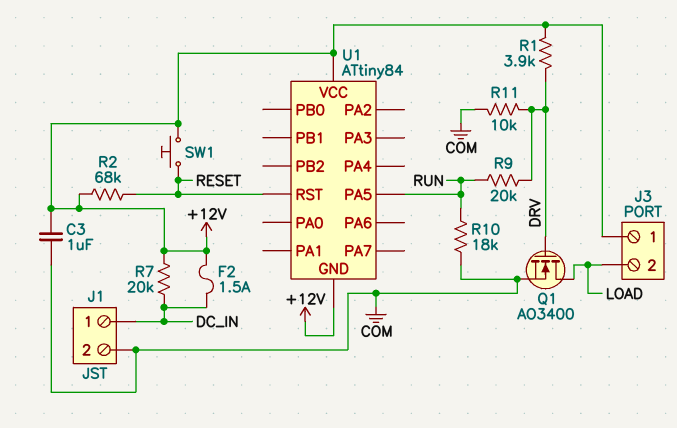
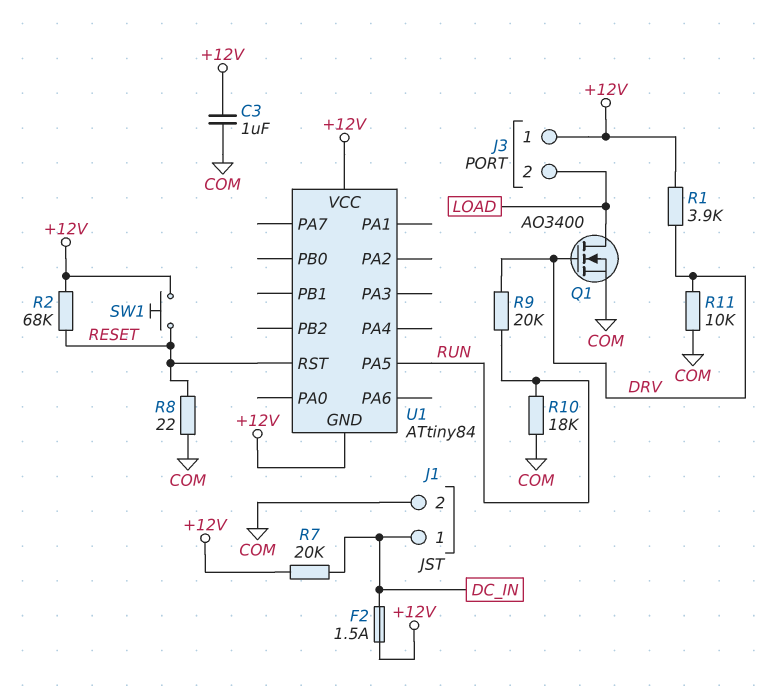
R8: none -> 22 (COM, RESET)

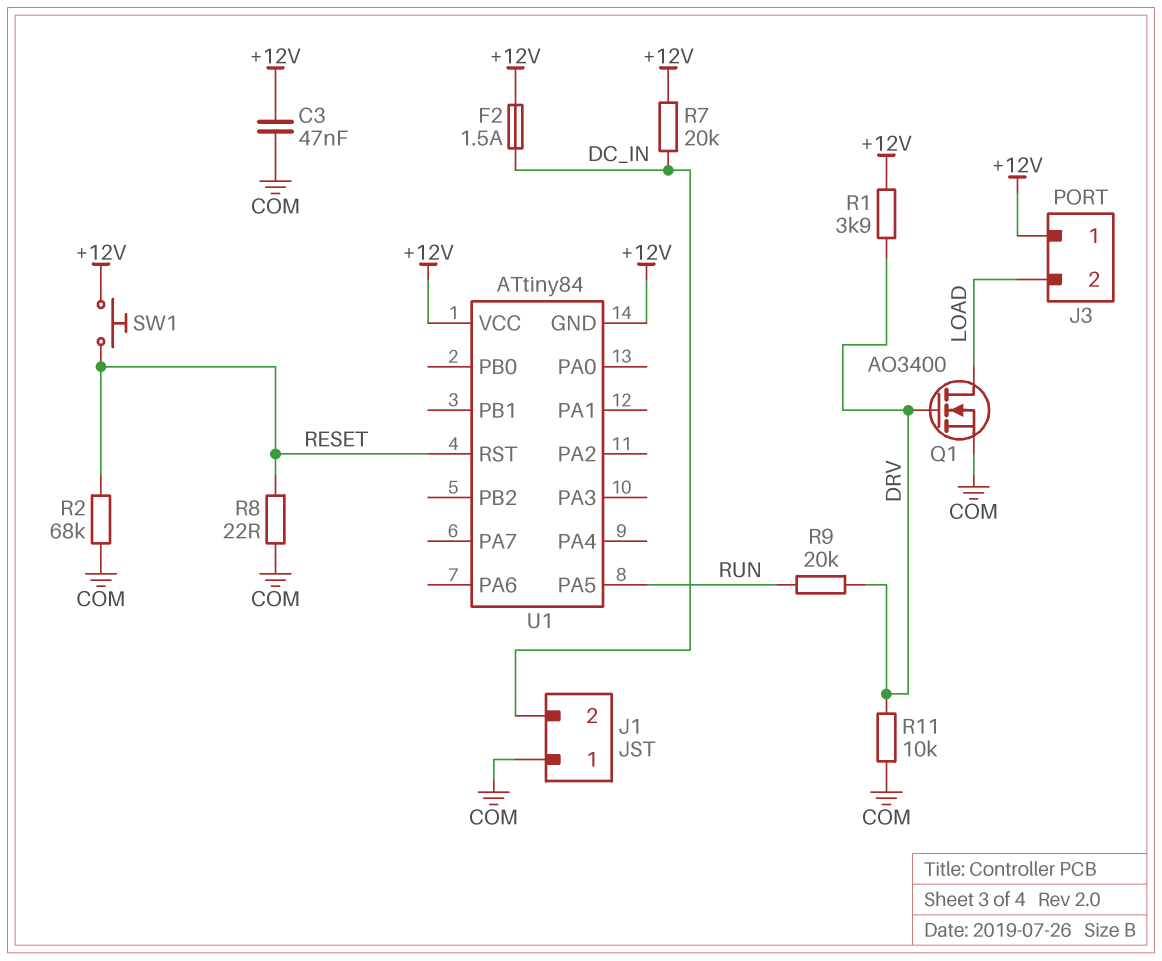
C3: 1uF (+12V, COM) -> 47nF (+12V, COM)
J1 pin 1: DC_IN -> COM
J1 pin 2: COM -> DC_IN
R2: 68k (+12V, RESET) -> 68k (COM, RESET)
R10: 18k (COM, RUN) -> none

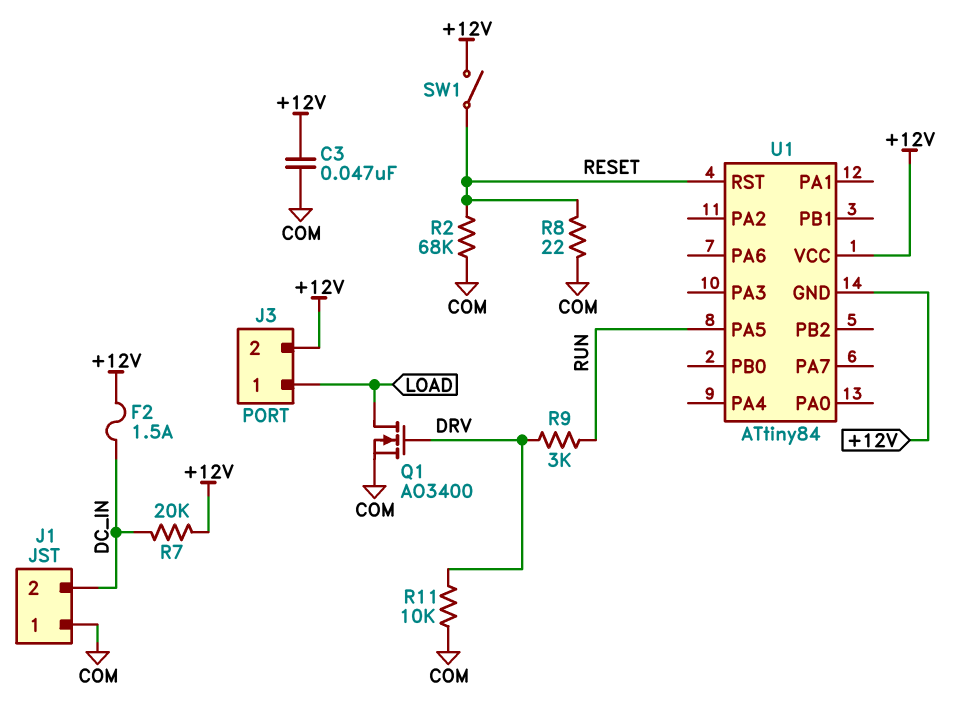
J3 pin 1: +12V -> LOAD
J3 pin 2: LOAD -> +12V
R1: 3.9k (+12V, DRV) -> none
R9: 20k (DRV, RUN) -> 3k (DRV, RUN)
SW1: button (+12V, RESET) -> switch (+12V, RESET)

